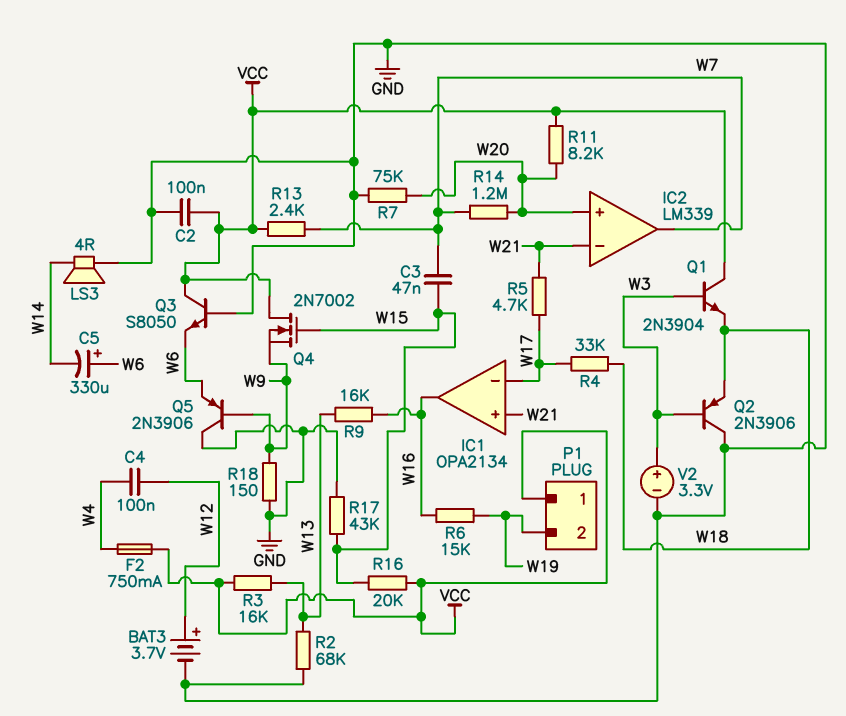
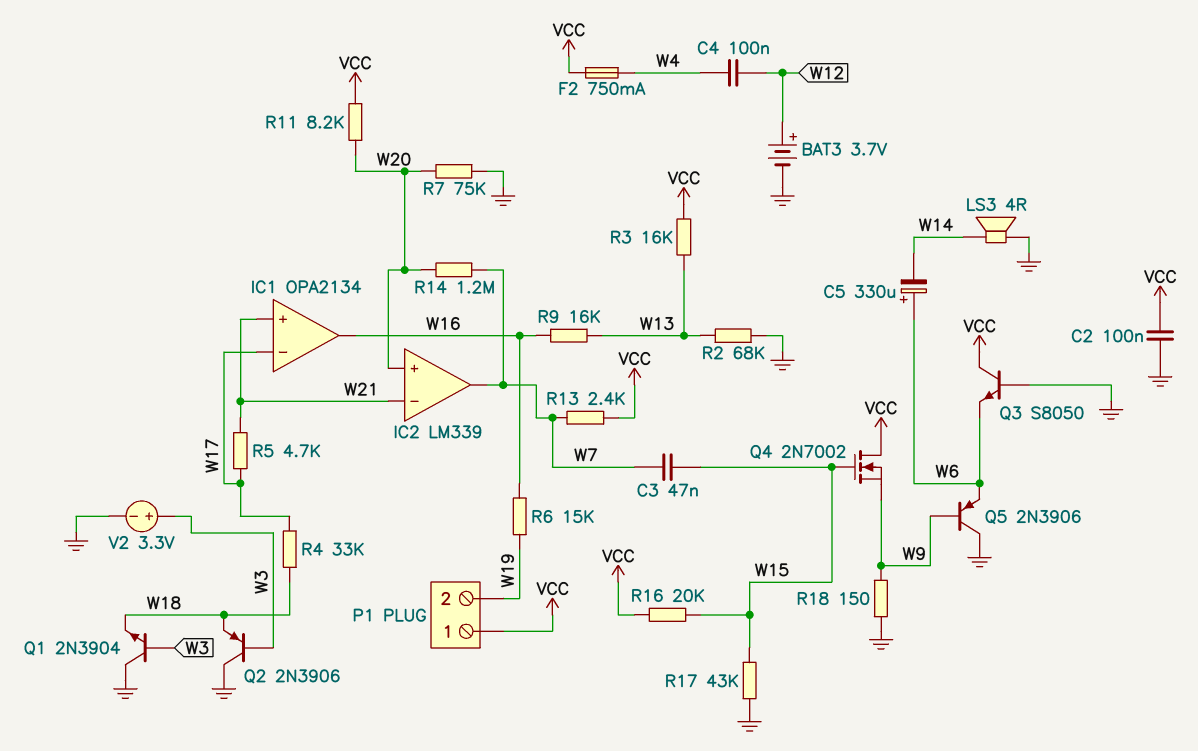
Q1: NPN 2N3904 (B W3, C VCC, E W18) -> NPN 2N3904 (B W3, C GND, E W18)

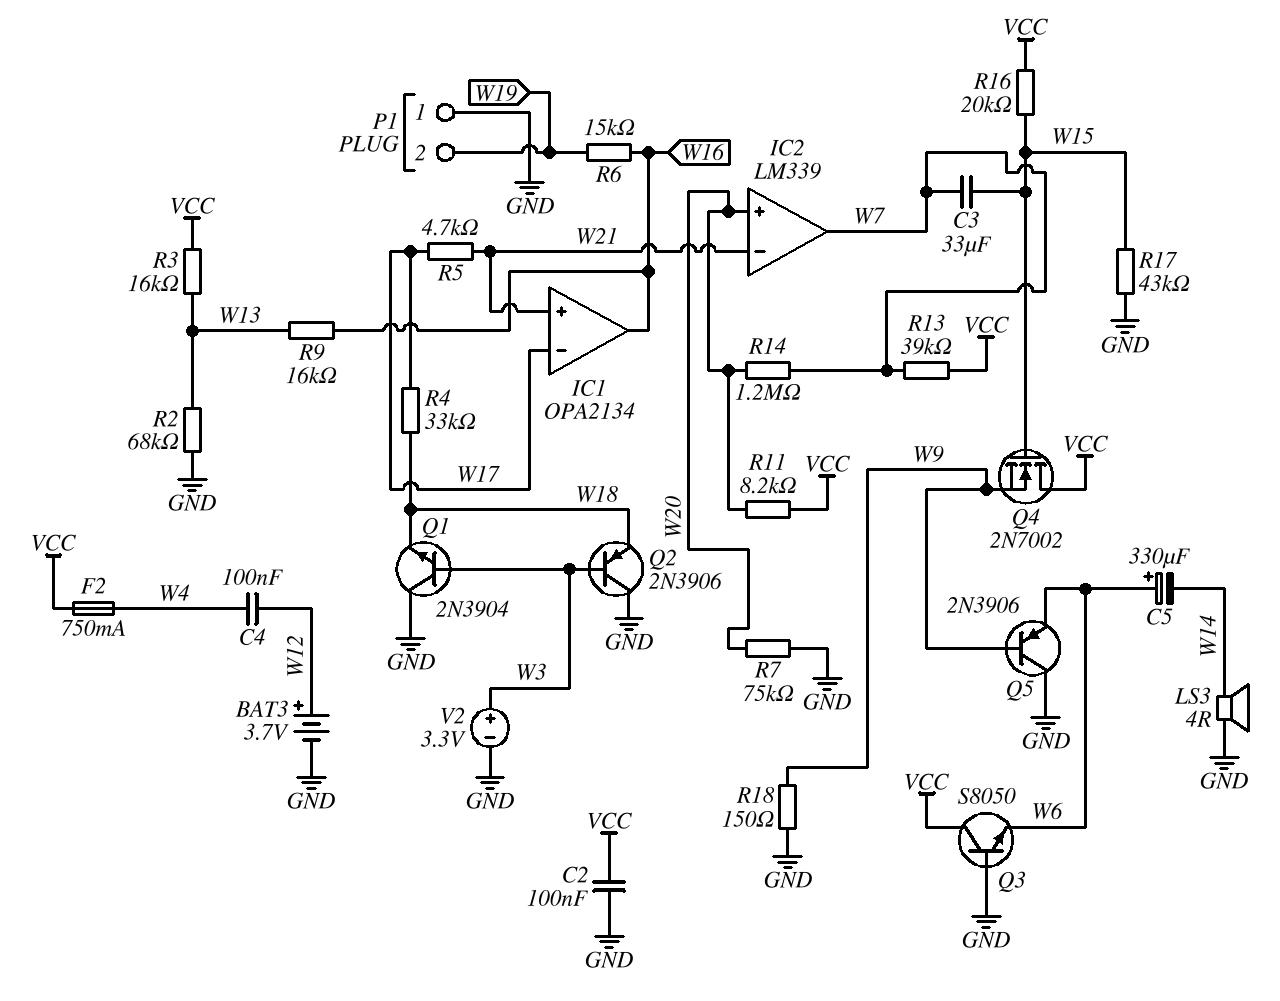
C3: 47nF (W7, W15) -> 33uF (W7, W15)
P1 pin 1: VCC -> GND
R13: 2.4k (VCC, W7) -> 39k (VCC, W7)

